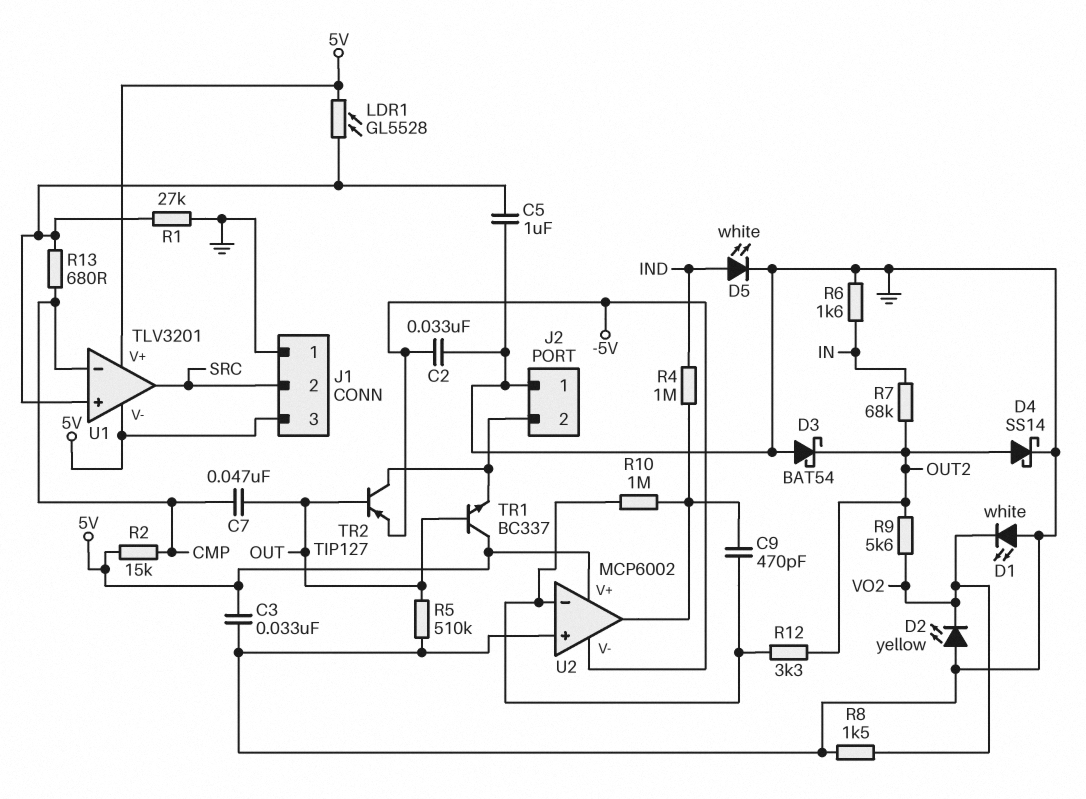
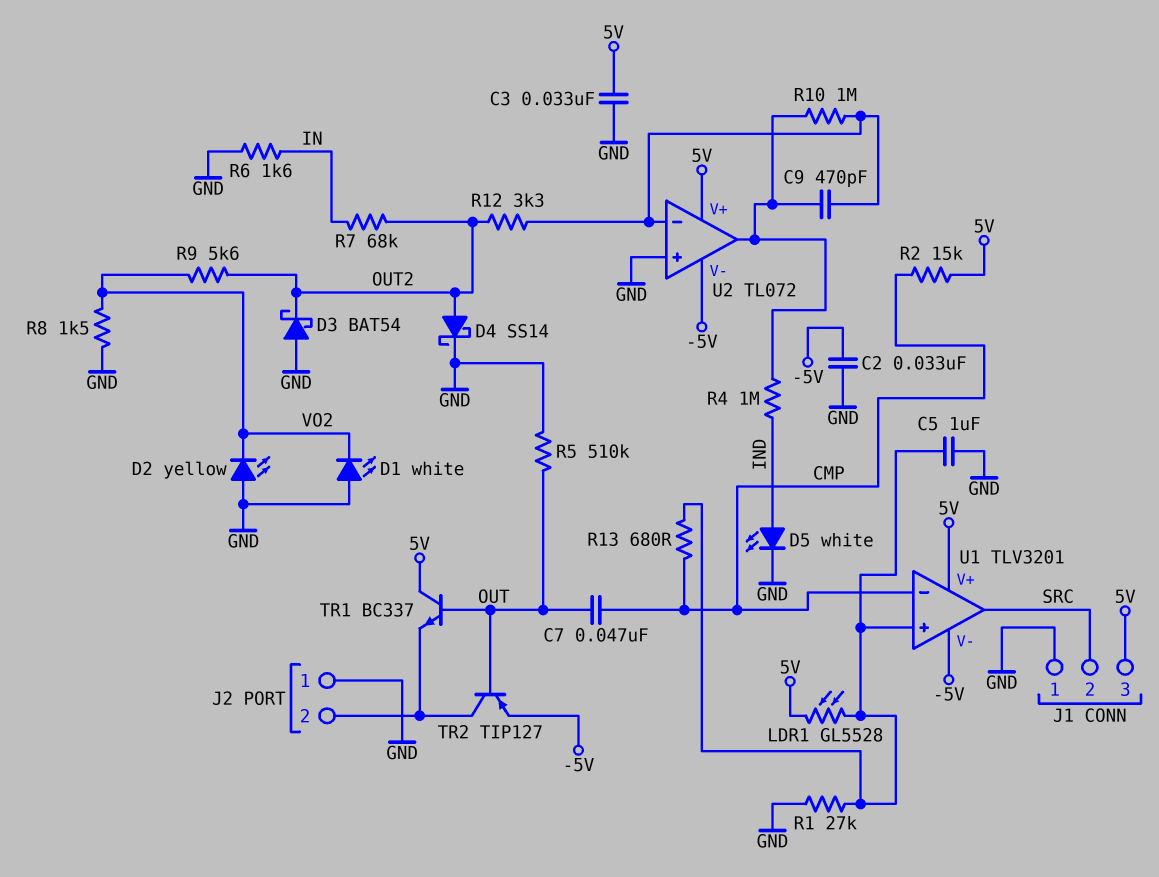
U1 pin V-: 5V -> -5V
U2: MCP6002 -> TL072

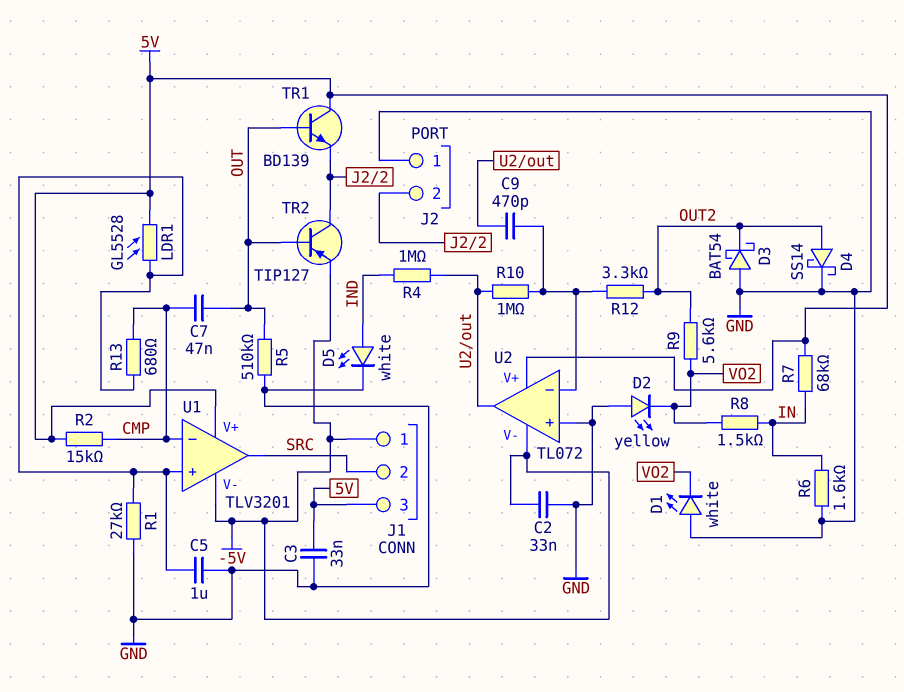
J1 pin 1: GND -> -5V
R7: 68k (IN, OUT2) -> 68k (5V, IN)
R8: 1.5k (GND, VO2) -> 1.5k (IN, VO2)
TR1: NPN BC337 (B OUT, C 5V, E J2/2) -> NPN BD139 (B OUT, C 5V, E J2/2)

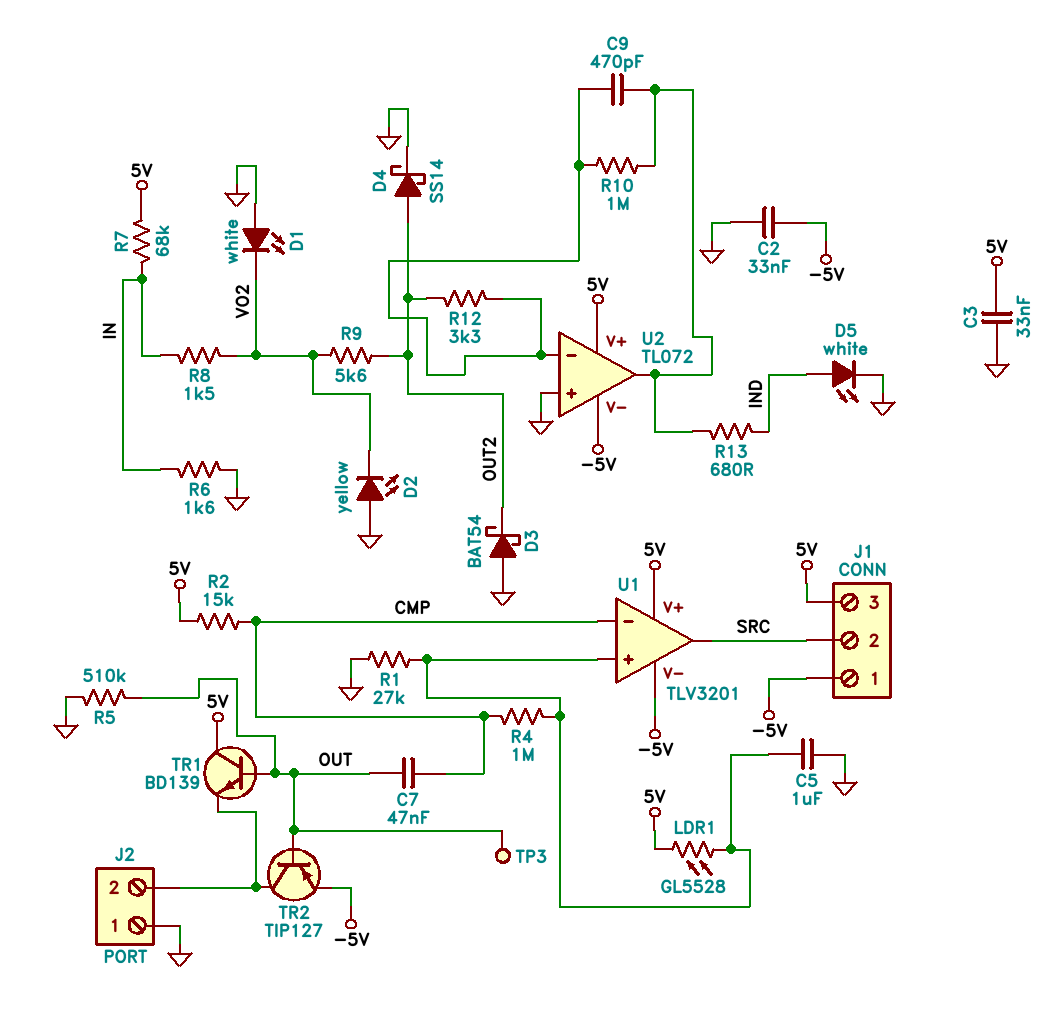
R4: 1M (IND, U2/out) -> 1M (CMP, U1/in+)
R13: 680 (CMP, U1/in+) -> 680 (IND, U2/out)
TP3: none -> test point (OUT)

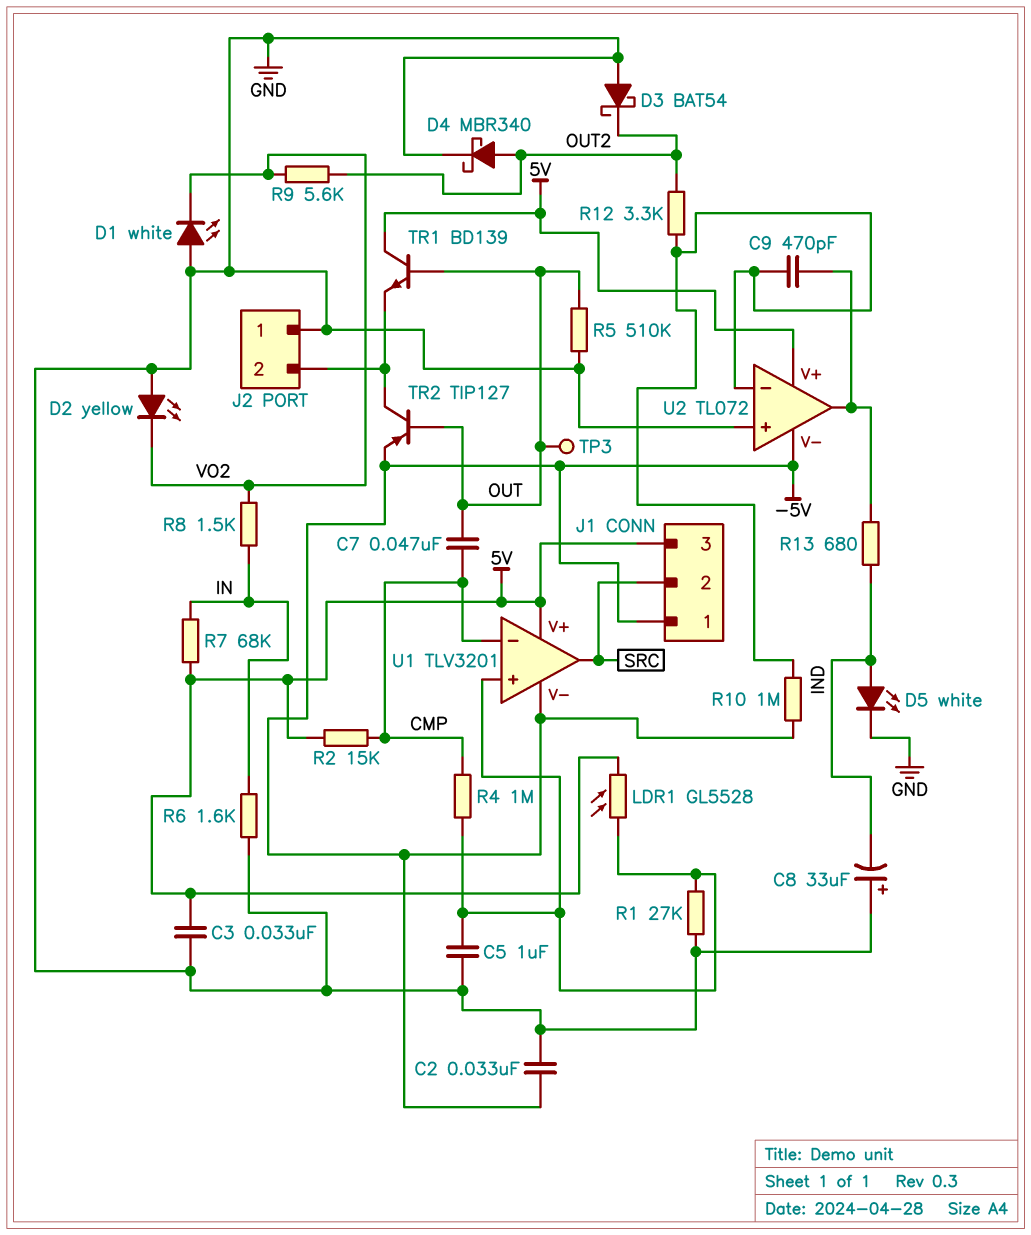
C8: none -> 33uF (plus GND, minus IND)
D4: schottky SS14 (A OUT2, K GND) -> schottky MBR340 (A OUT2, K GND)
R10: 1M (U2/in-, U2/out) -> 1M (-5V, U2/in-)

